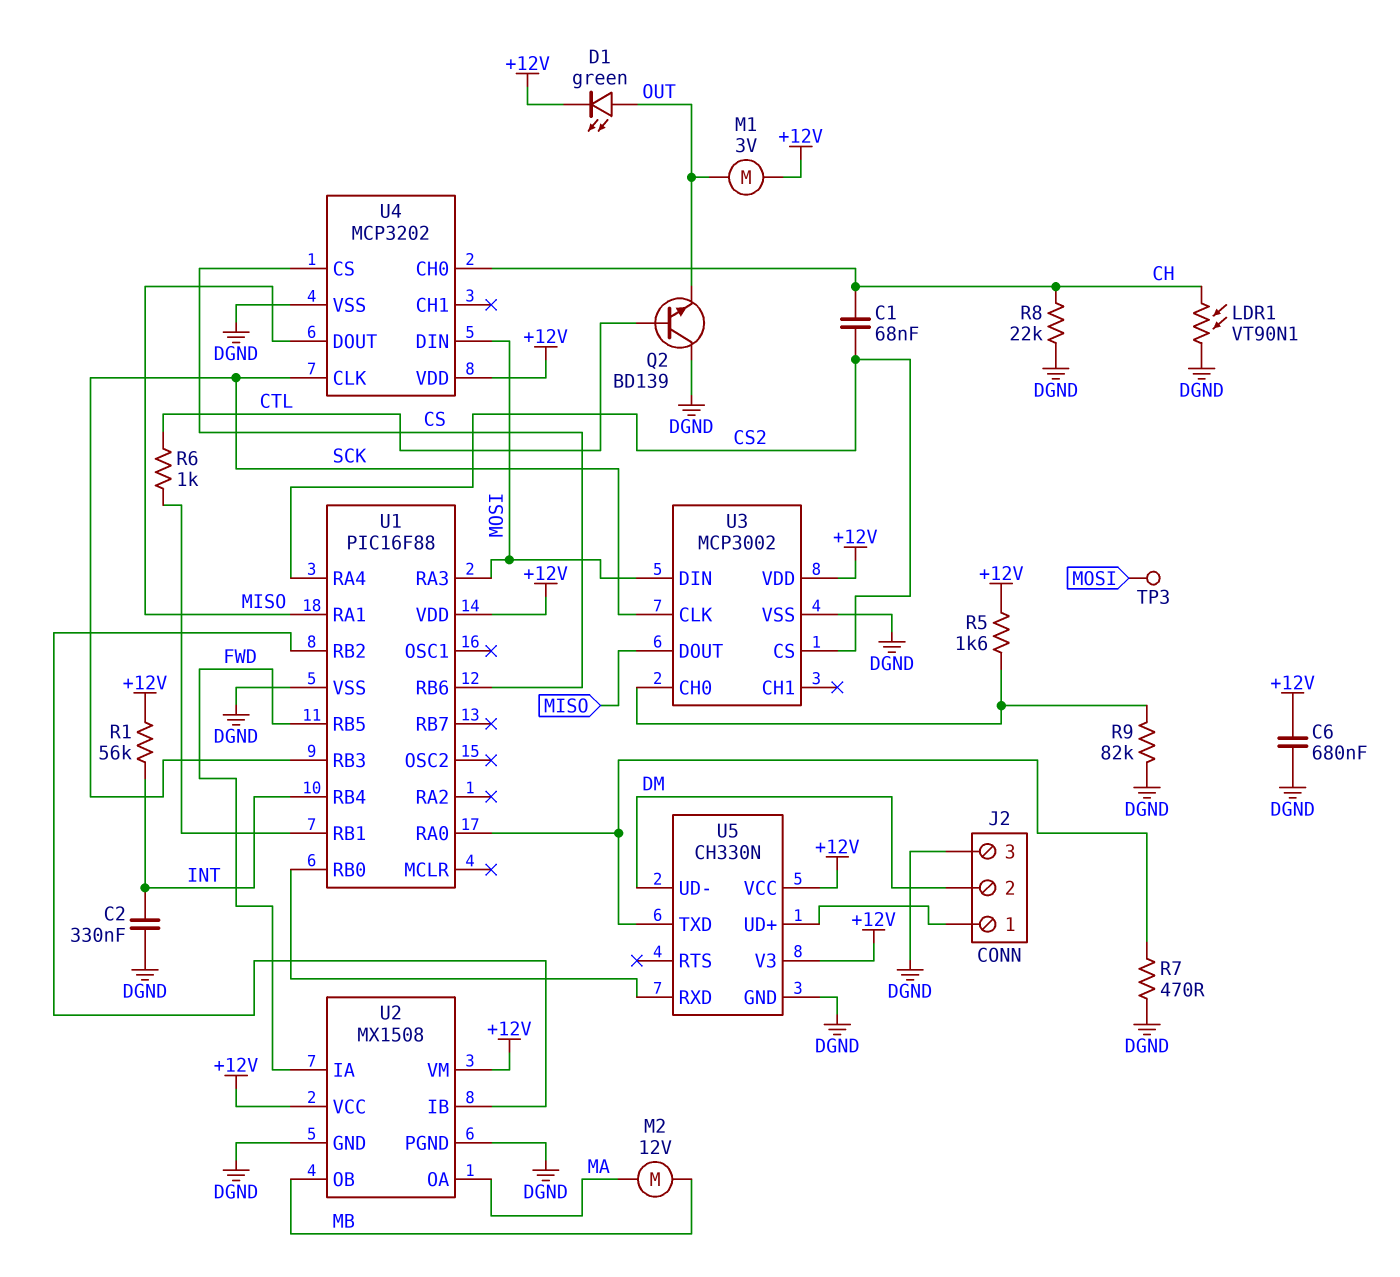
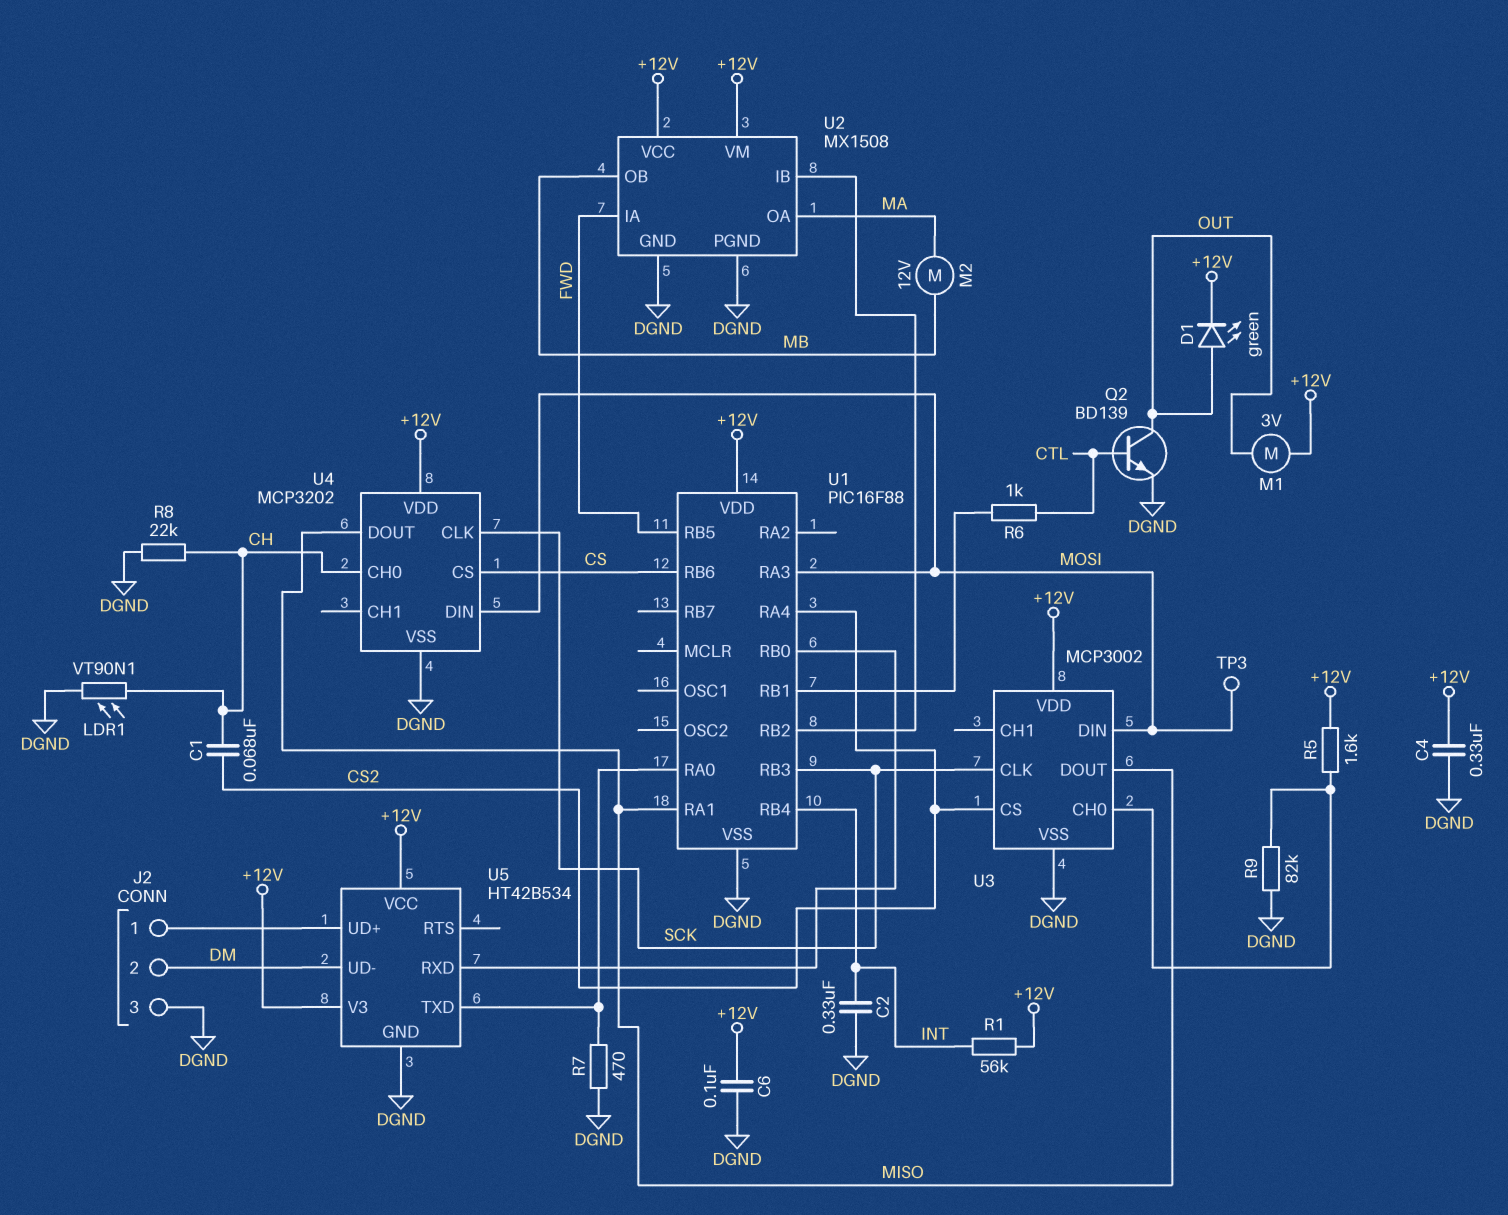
C4: none -> 330nF (+12V, DGND)
C6: 680nF (+12V, DGND) -> 100nF (+12V, DGND)
Q2: NPN BD139 (B CTL, C DGND, E OUT) -> NPN BD139 (B CTL, C OUT, E DGND)
U5: CH330N -> HT42B534

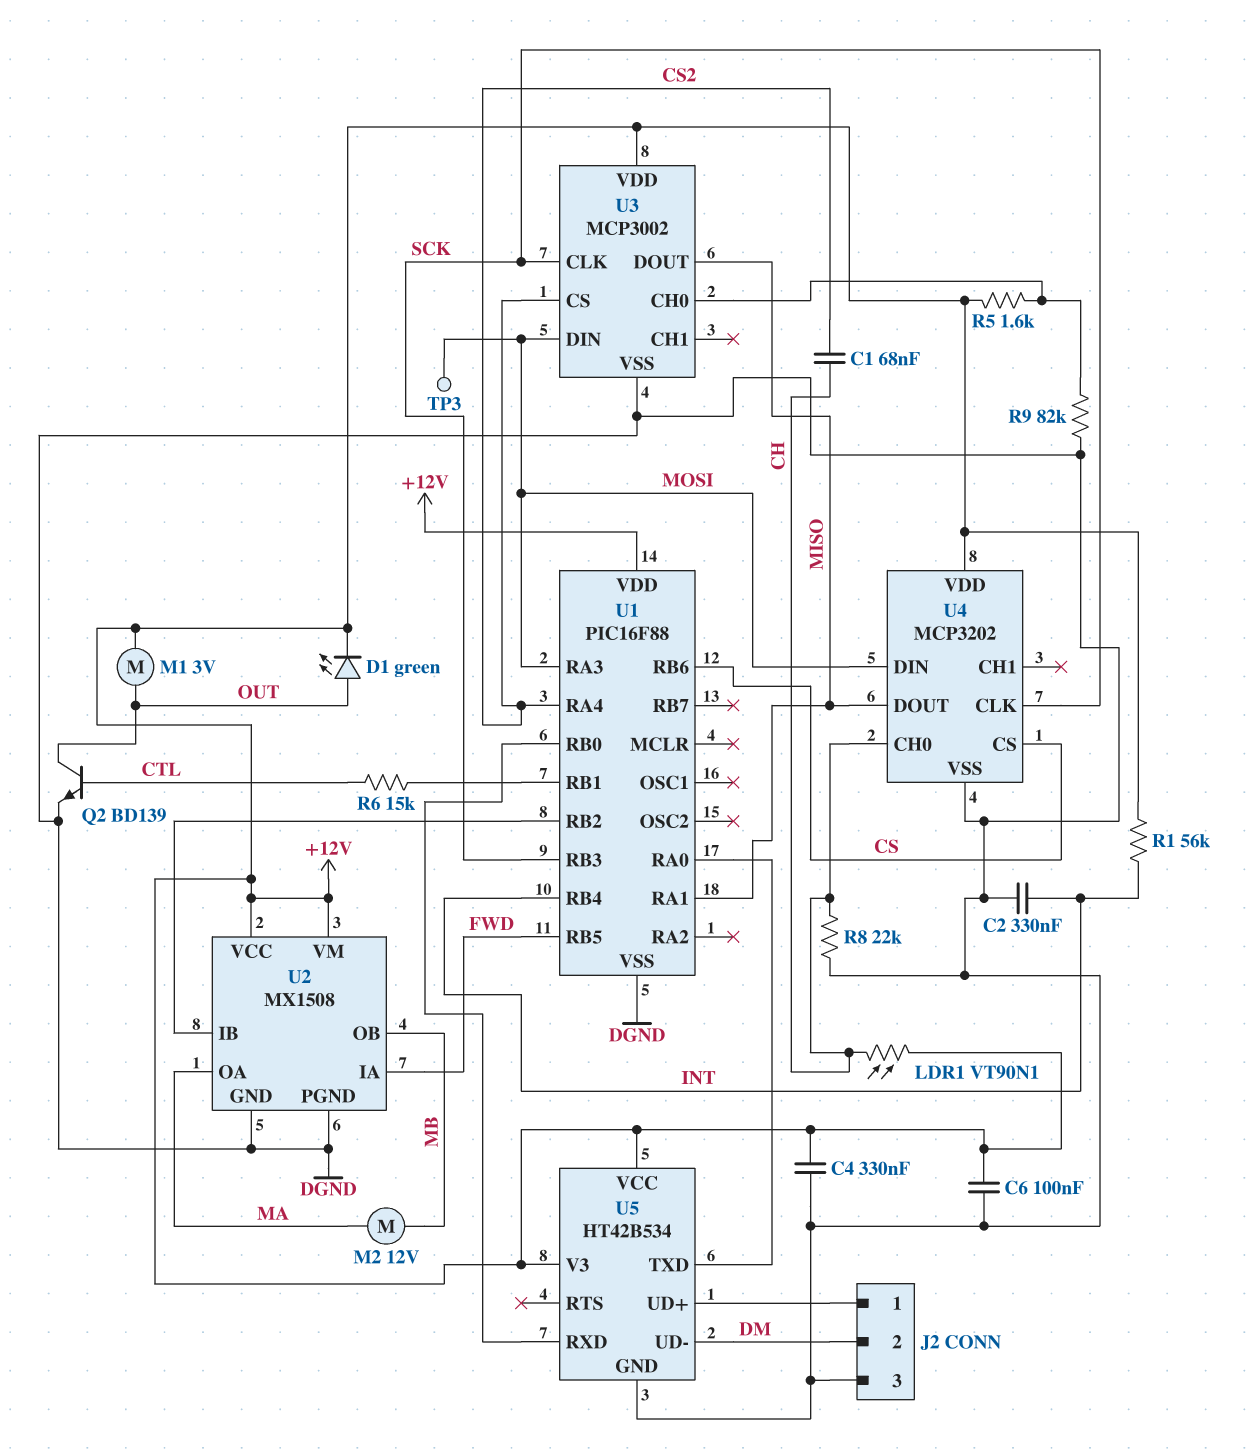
LDR1: VT90N1 (CH, DGND) -> VT90N1 (+12V, CH)
R6: 1k (CTL, U1/RB1) -> 15k (CTL, U1/RB1)
R7: 470 (DGND, U1/RA0) -> none

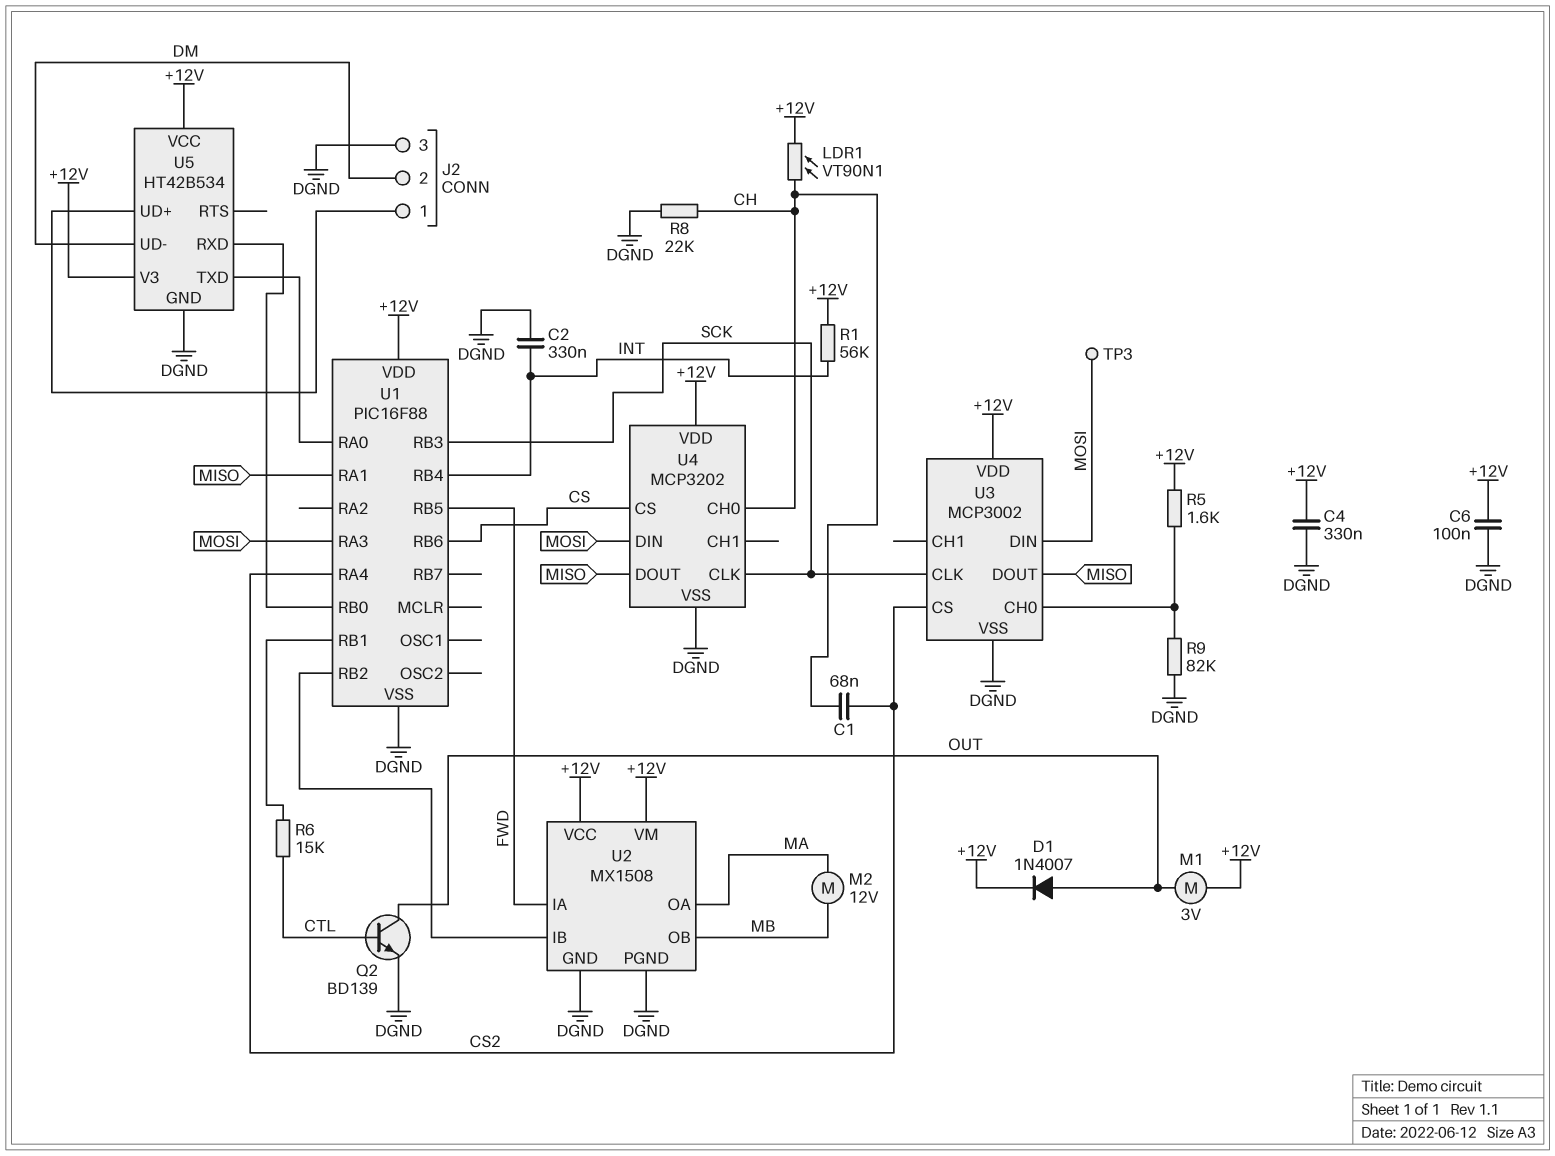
D1: LED green (A OUT, K +12V) -> diode 1N4007 (A OUT, K +12V)

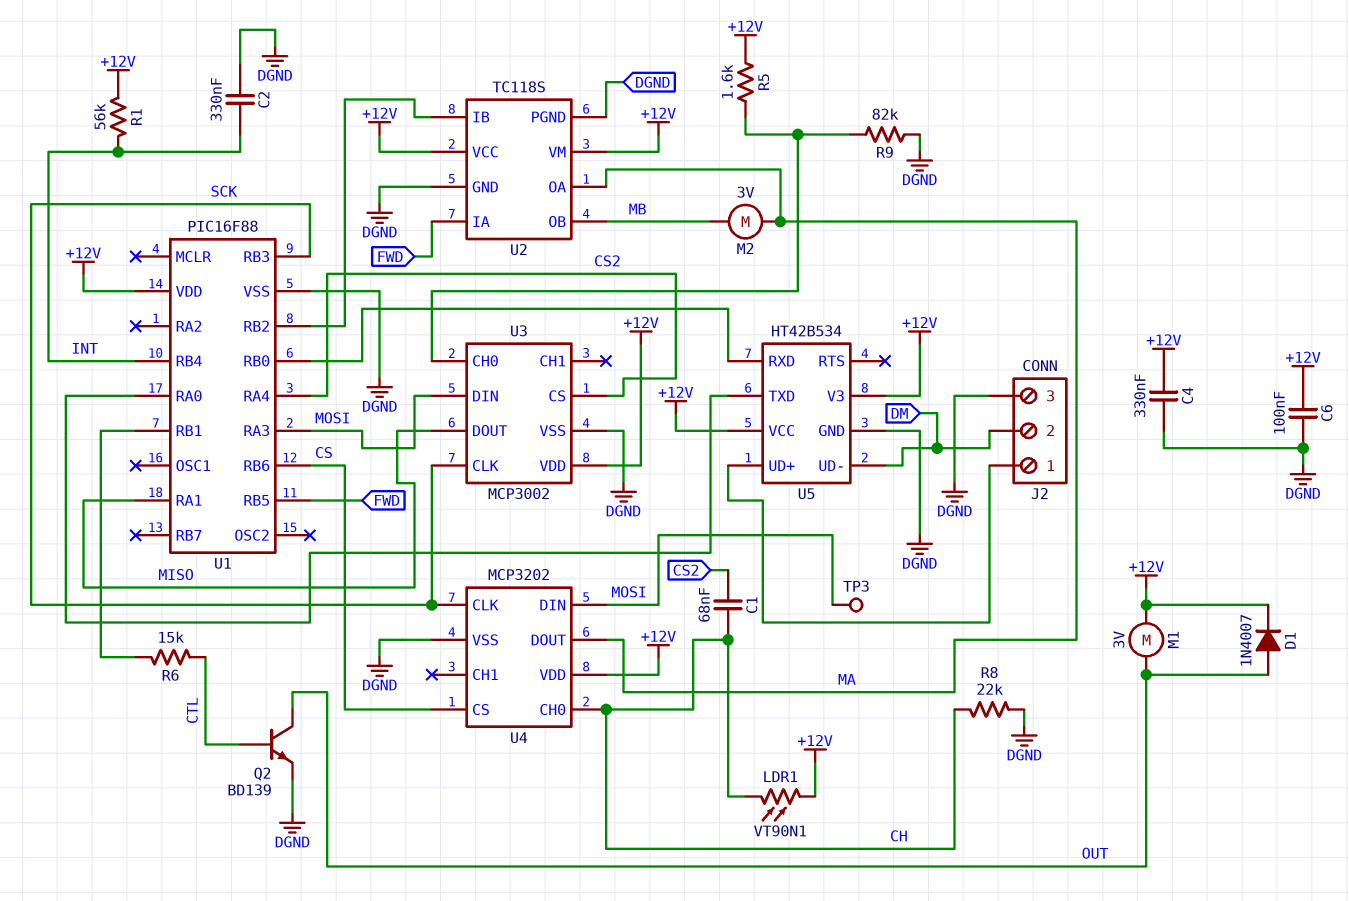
M2: motor 12V (MA, MB) -> motor 3V (MA, MB)
U2: MX1508 -> TC118S
U4 pin DOUT: MISO -> MA

